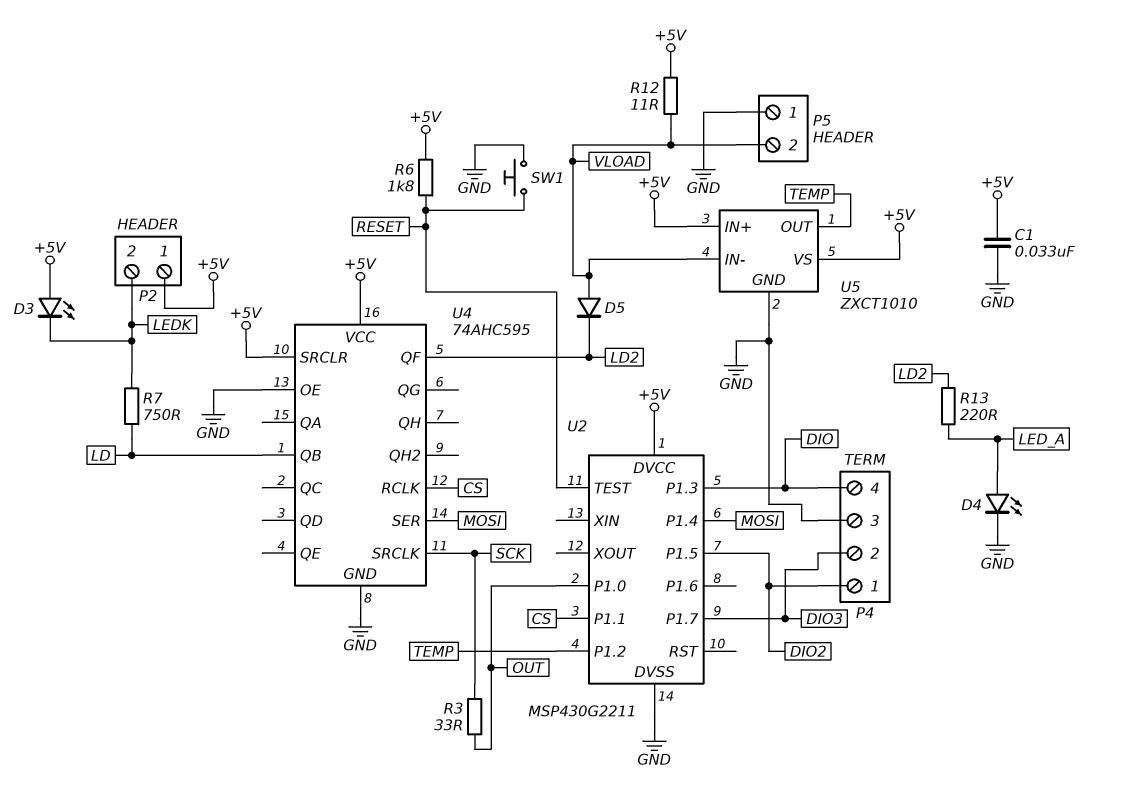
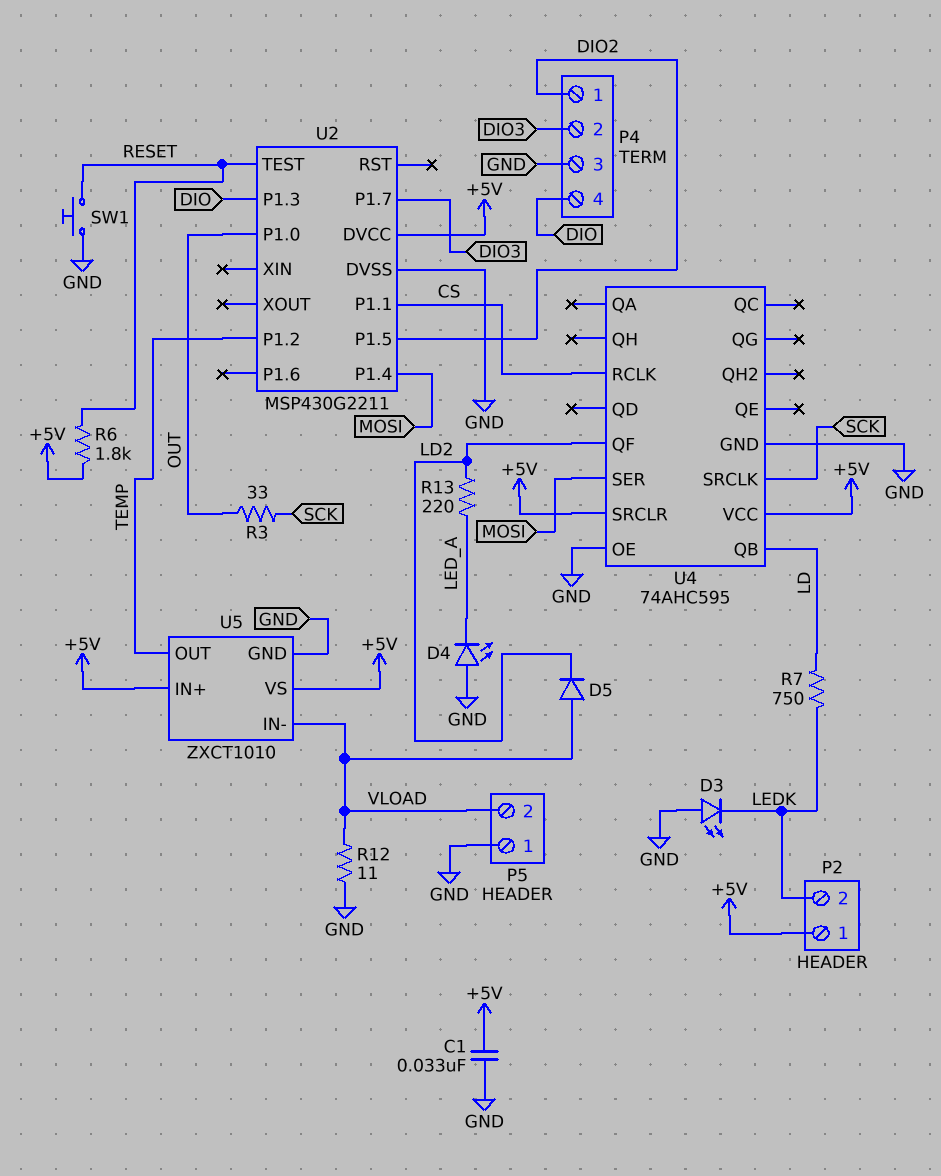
D3: LED (A +5V, K LEDK) -> LED (A GND, K LEDK)
D4: LED (A LED_A, K GND) -> LED (A GND, K LED_A)
R12: 11 (+5V, VLOAD) -> 11 (GND, VLOAD)

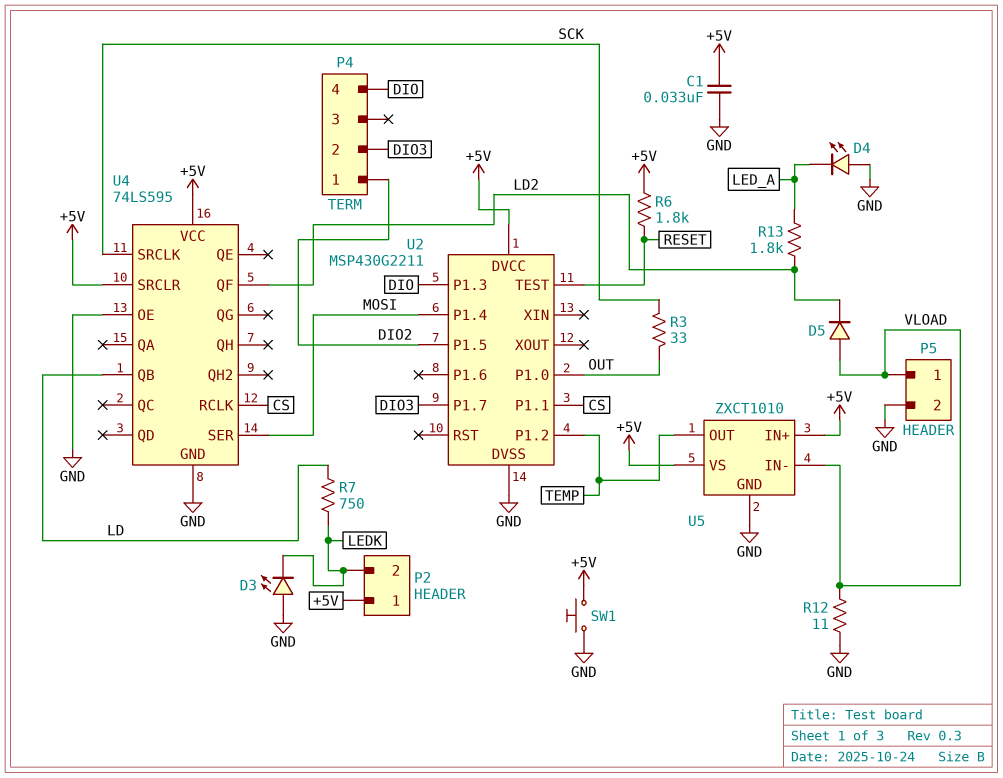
P4 pin 3: GND -> none
P5 pin 1: GND -> VLOAD
P5 pin 2: VLOAD -> GND
R13: 220 (LD2, LED_A) -> 1.8k (LD2, LED_A)
SW1: button (GND, RESET) -> button (+5V, GND)
U4: 74AHC595 -> 74LS595

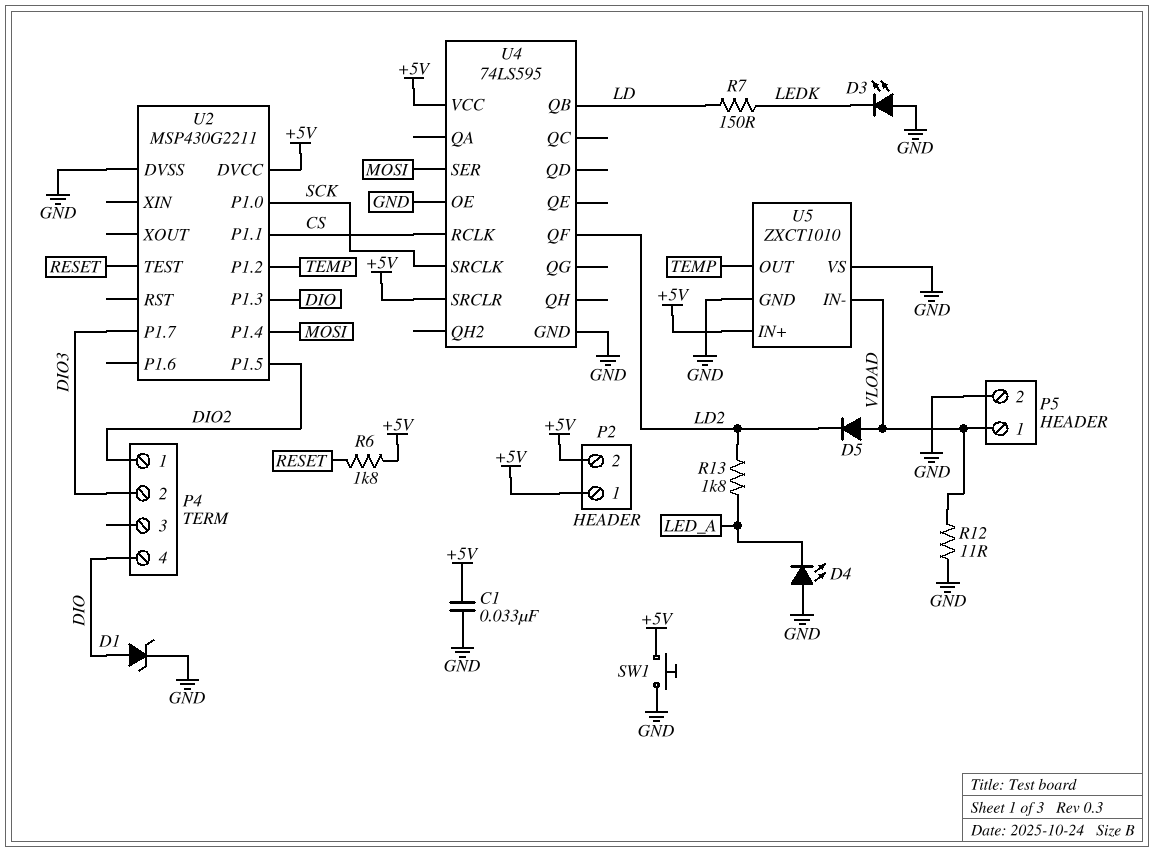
D1: none -> zener (A DIO, K GND)
P2 pin 2: LEDK -> +5V
R3: 33 (OUT, SCK) -> none
R7: 750 (LD, LEDK) -> 150 (LD, LEDK)
U2 pin P1.0: OUT -> SCK
U5 pin VS: +5V -> GND

